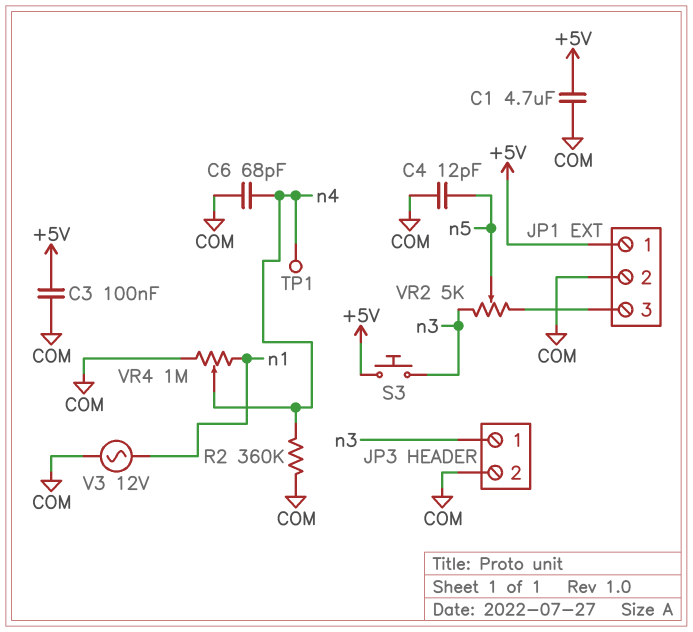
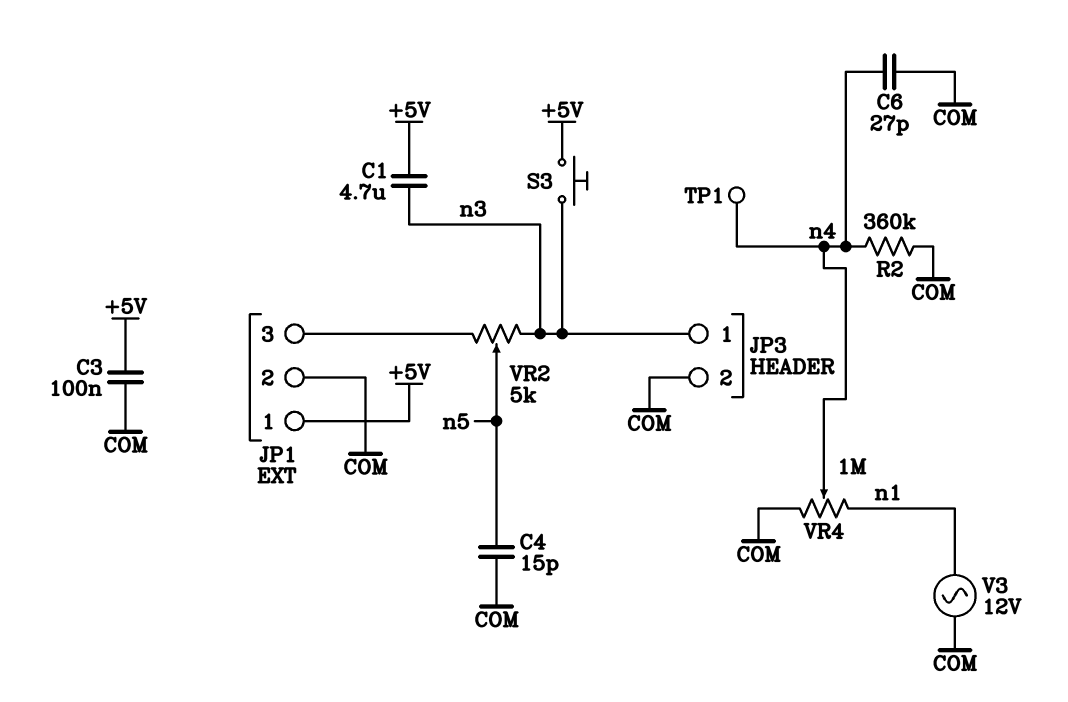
C1: 4.7uF (+5V, COM) -> 4.7uF (+5V, n3)
C4: 12pF (COM, n5) -> 15pF (COM, n5)
C6: 68pF (COM, n4) -> 27pF (COM, n4)

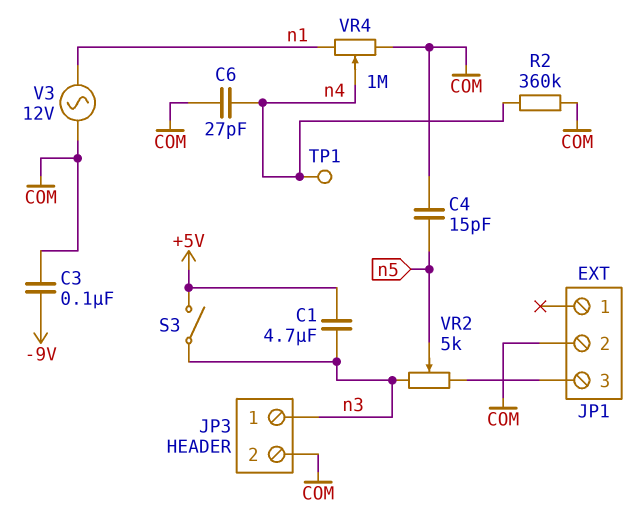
C3: 100nF (+5V, COM) -> 100nF (-9V, COM)
JP1 pin 1: +5V -> none
S3: button (+5V, n3) -> switch (+5V, n3)

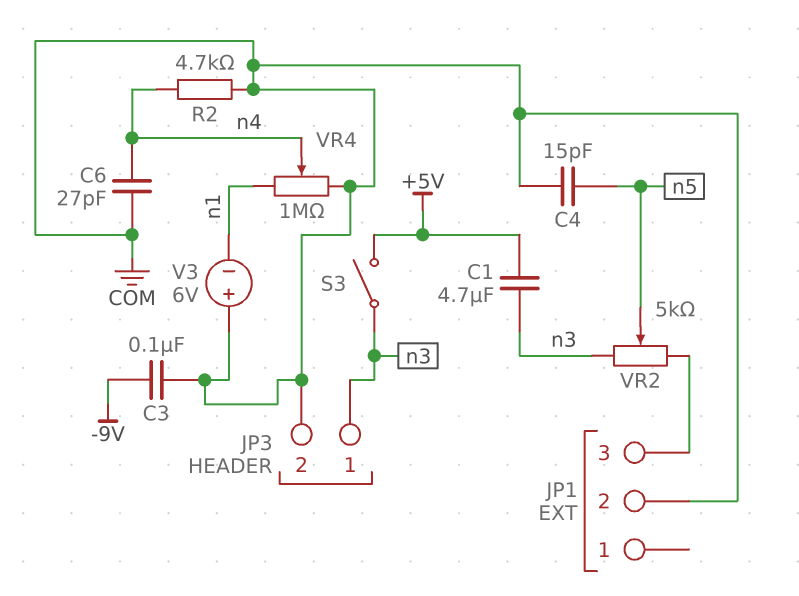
R2: 360k (COM, n4) -> 4.7k (COM, n4)
TP1: test point (n4) -> none
V3: AC 12V (COM, n1) -> 6V (plus COM, minus n1)

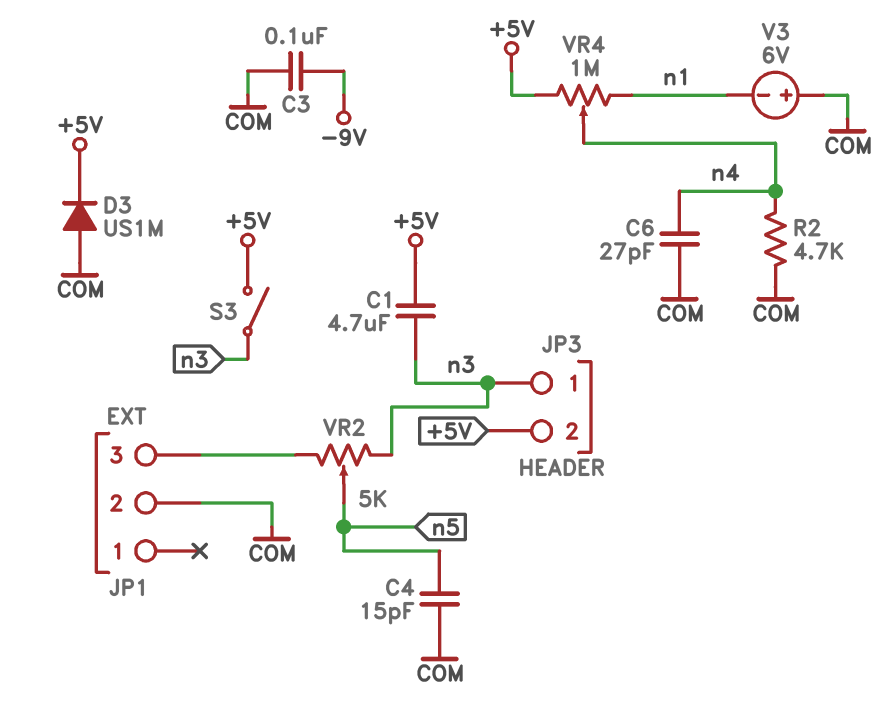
D3: none -> diode US1M (A COM, K +5V)
JP3 pin 2: COM -> +5V
VR4: 1M (COM, n1, wiper n4) -> 1M (+5V, n1, wiper n4)

